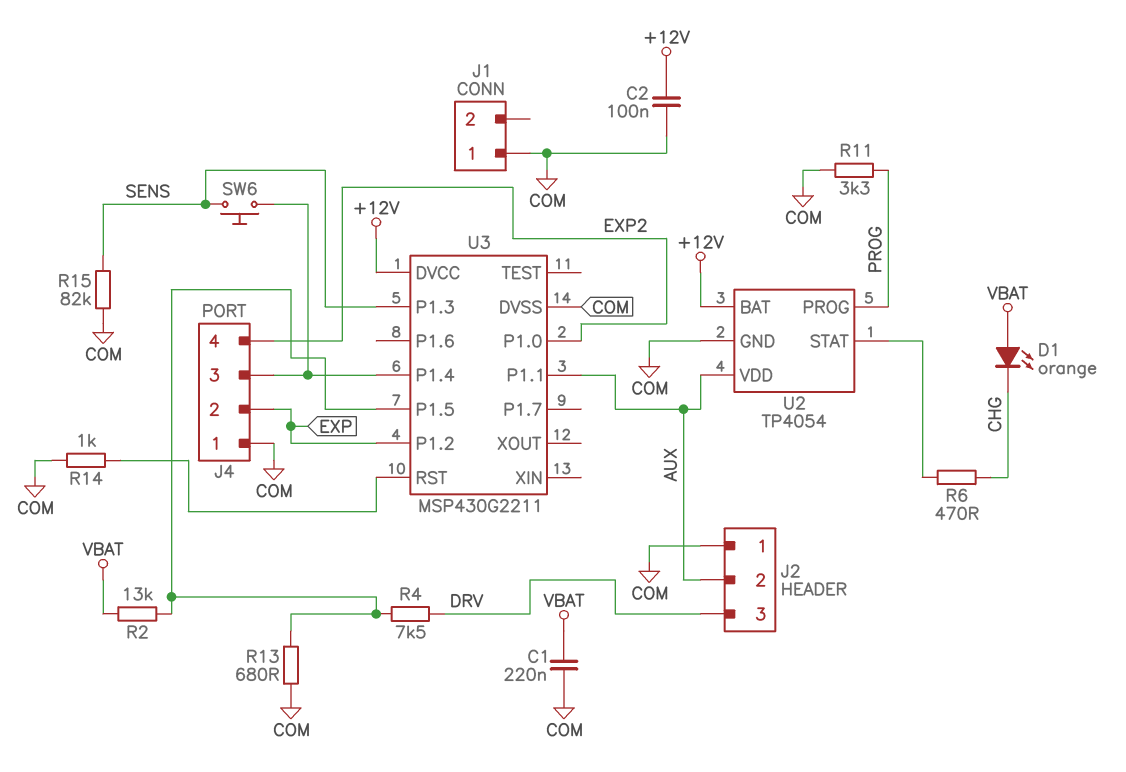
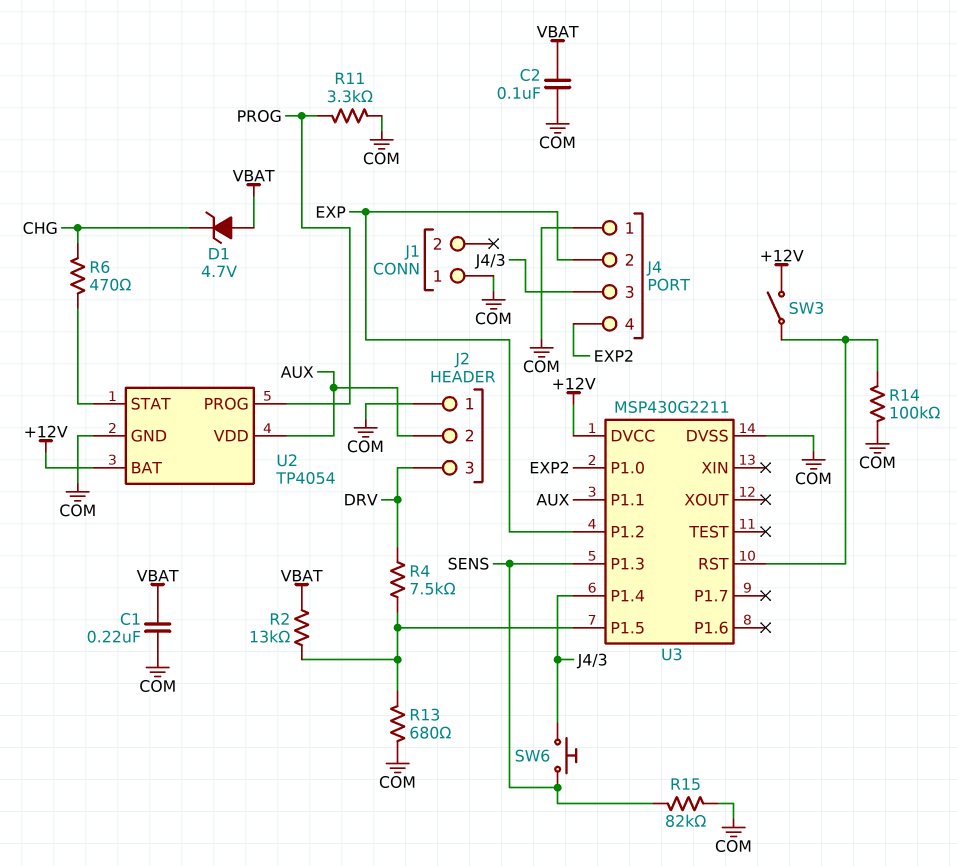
C2: 100nF (+12V, COM) -> 100nF (COM, VBAT)
D1: LED orange (A VBAT, K CHG) -> zener 4.7V (A VBAT, K CHG)
R14: 1k (COM, U3/RST) -> 100k (COM, U3/RST)
SW3: none -> switch (+12V, U3/RST)

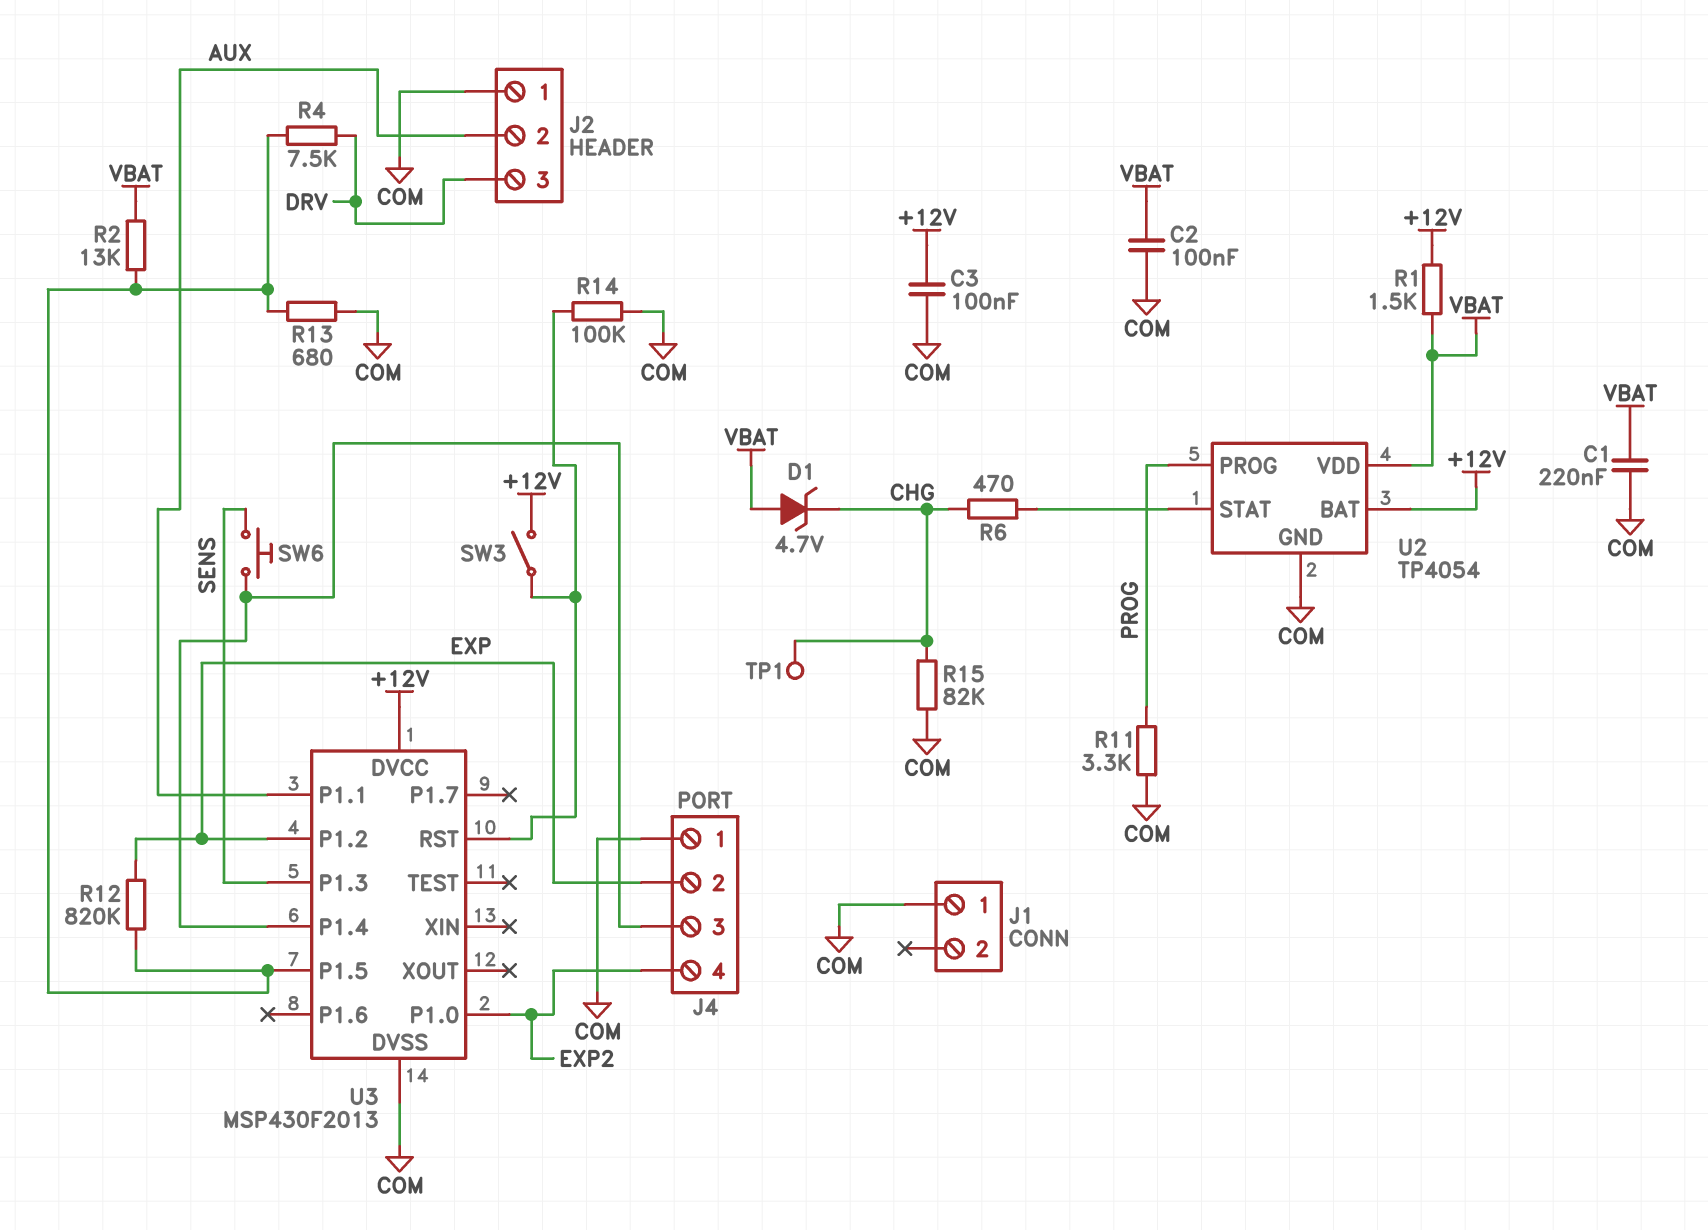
C3: none -> 100nF (+12V, COM)
R1: none -> 1.5k (+12V, VBAT)
R12: none -> 820k (EXP, U3/P1.5)
R15: 82k (COM, SENS) -> 82k (CHG, COM)
TP1: none -> test point (CHG)
U2 pin VDD: AUX -> VBAT
U3: MSP430G2211 -> MSP430F2013

